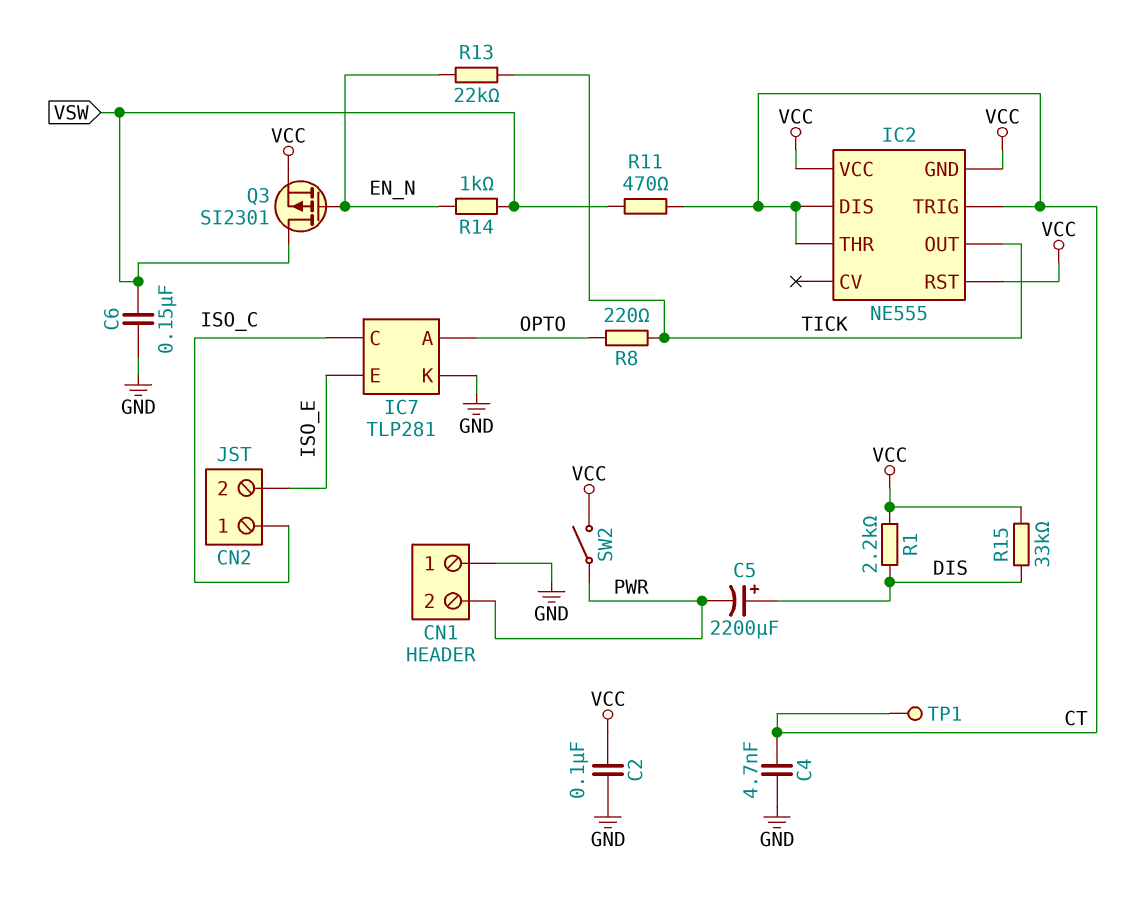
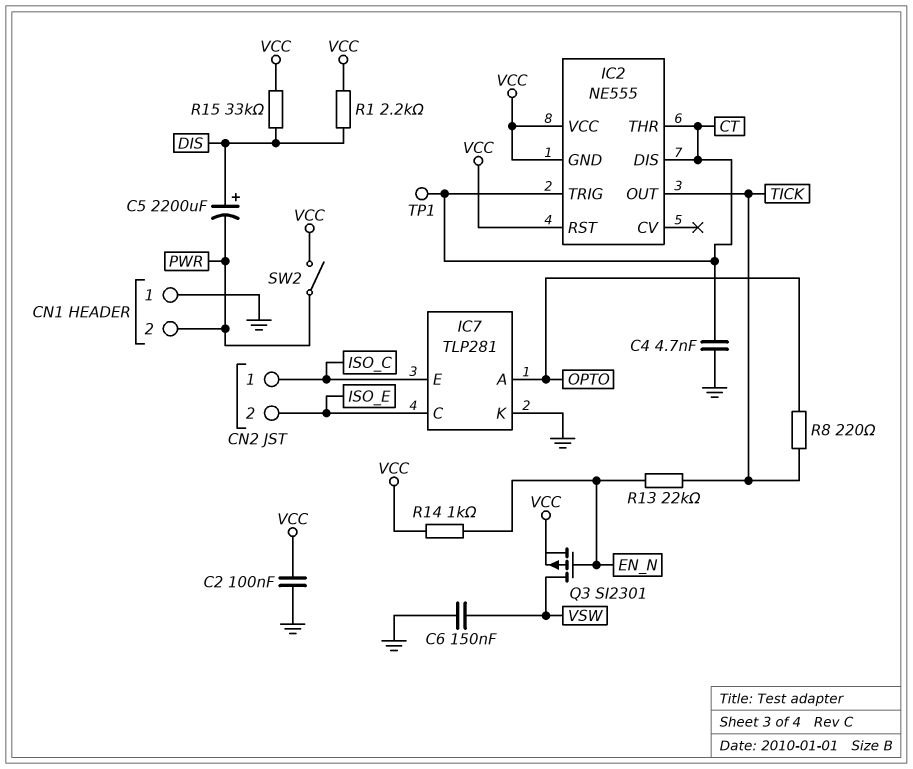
IC7 pin C: ISO_C -> ISO_E
IC7 pin E: ISO_E -> ISO_C
R11: 470 (CT, VSW) -> none
R14: 1k (EN_N, VSW) -> 1k (EN_N, VCC)

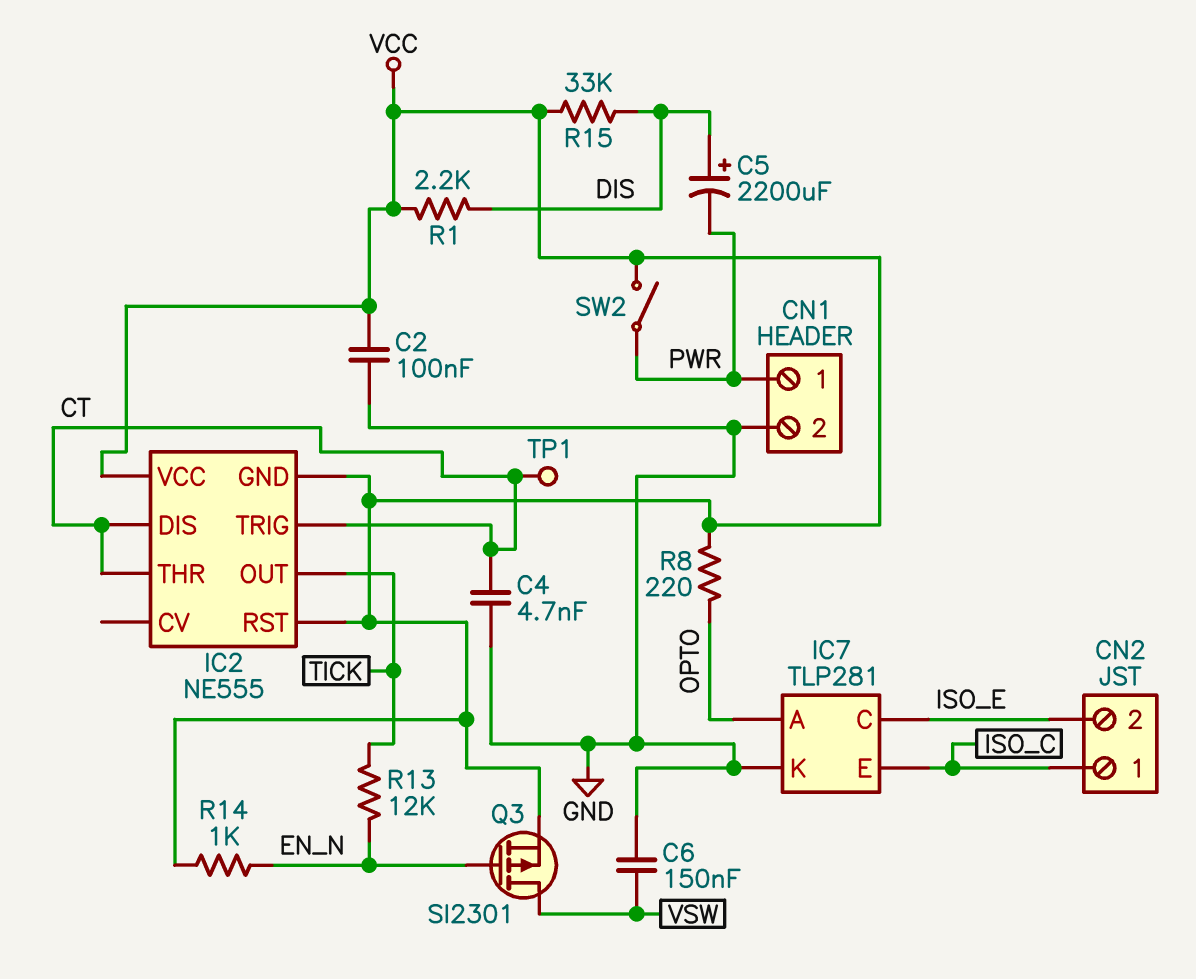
CN1 pin 1: GND -> PWR
CN1 pin 2: PWR -> GND
R8: 220 (OPTO, TICK) -> 220 (OPTO, VCC)
R13: 22k (EN_N, TICK) -> 12k (EN_N, TICK)

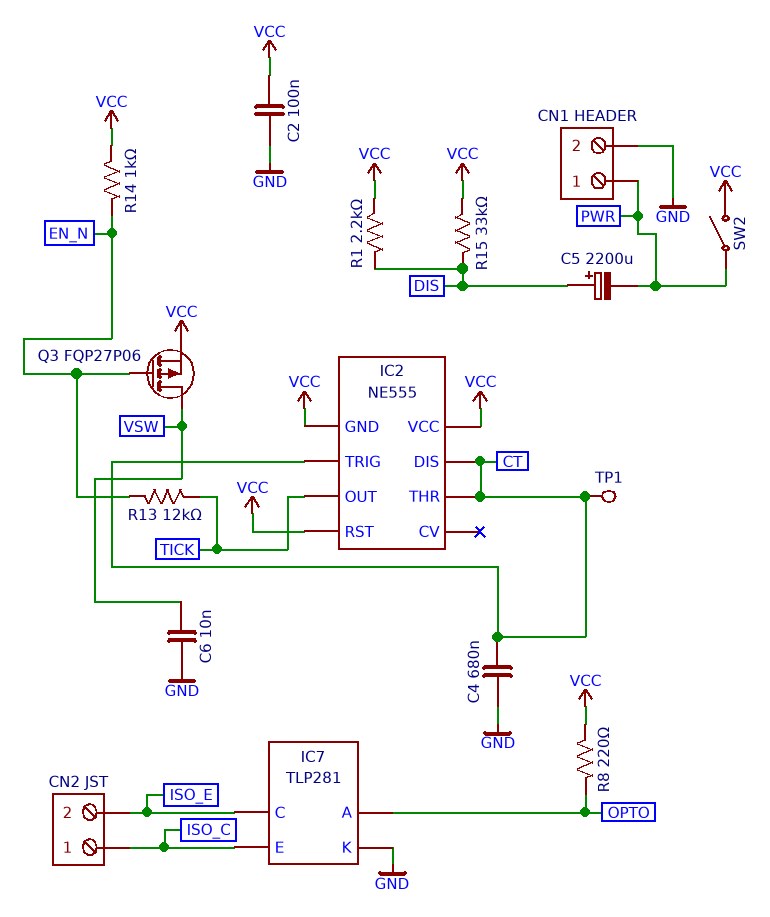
C4: 4.7nF (CT, GND) -> 680nF (CT, GND)
C6: 150nF (GND, VSW) -> 10nF (GND, VSW)
Q3: PMOS SI2301 (G EN_N, D VSW, S VCC) -> PMOS FQP27P06 (G EN_N, D VSW, S VCC)

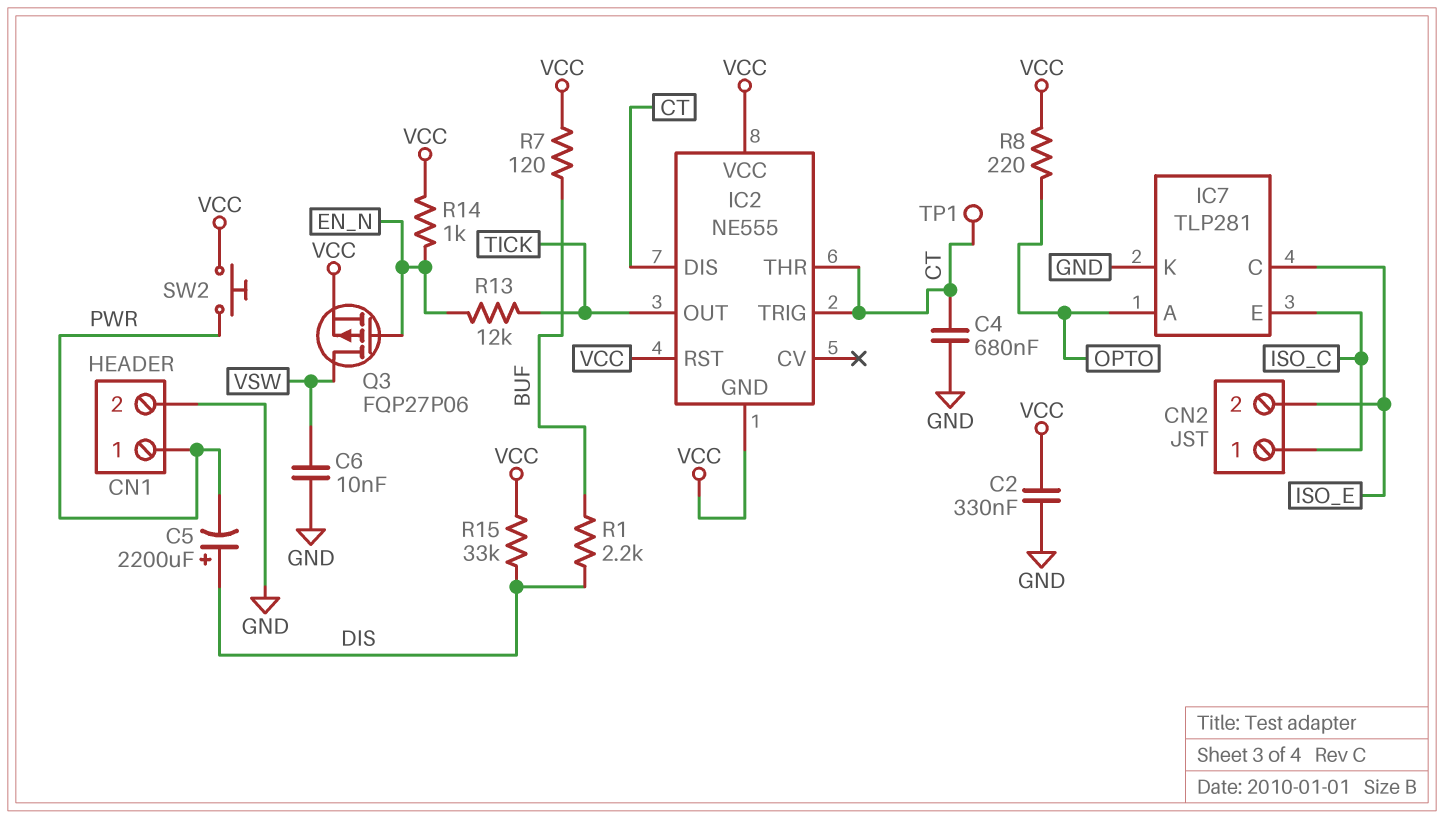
C2: 100nF (GND, VCC) -> 330nF (GND, VCC)
R1: 2.2k (DIS, VCC) -> 2.2k (BUF, DIS)
R7: none -> 120 (BUF, VCC)
SW2: switch (PWR, VCC) -> button (PWR, VCC)

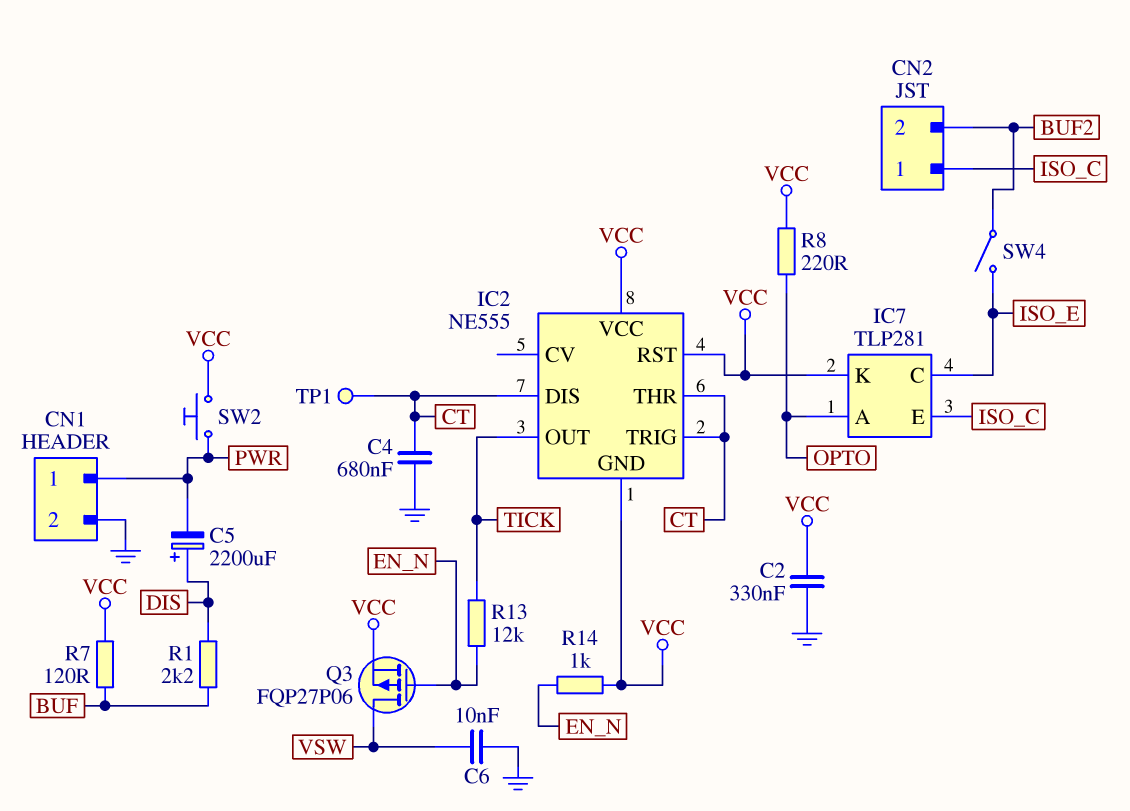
CN2 pin 2: ISO_E -> BUF2
IC7 pin K: GND -> VCC
R15: 33k (DIS, VCC) -> none
SW4: none -> switch (BUF2, ISO_E)

